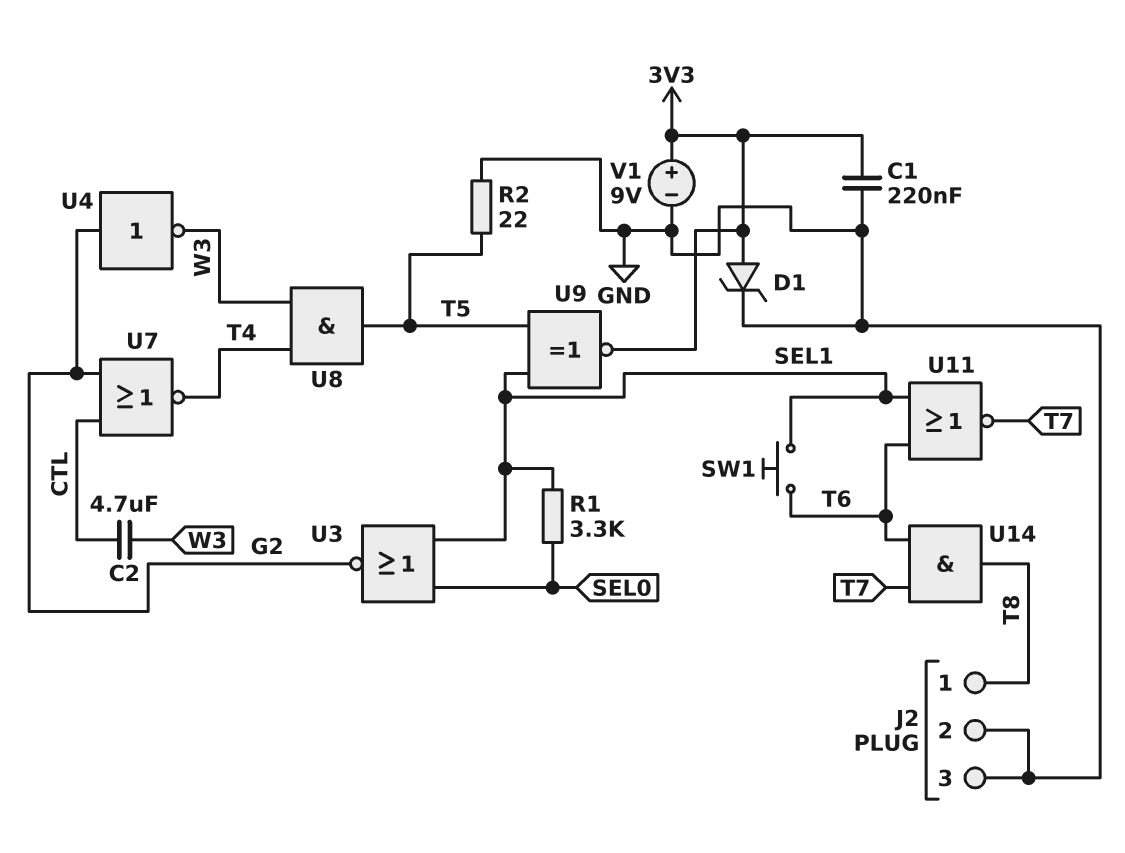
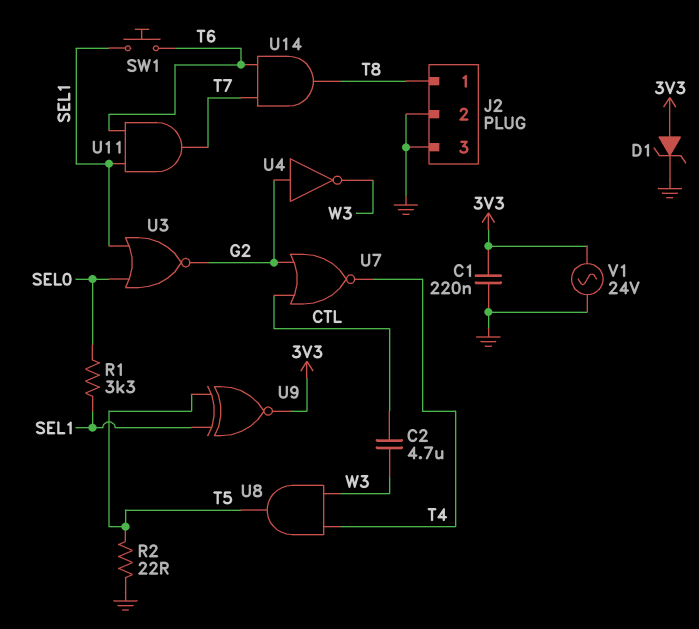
U11: NOR (in SEL1, in T6, out T7) -> AND (in SEL1, in T6, out T7)
V1: 9V (plus 3V3, minus GND) -> AC 24V (3V3, GND)

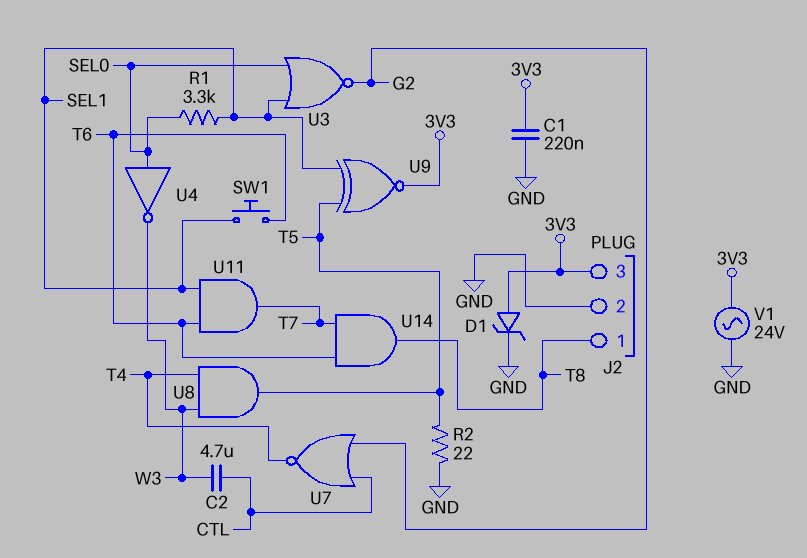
J2 pin 3: GND -> 3V3
U4: NOT (in G2, out W3) -> NOT (in SEL0, out W3)

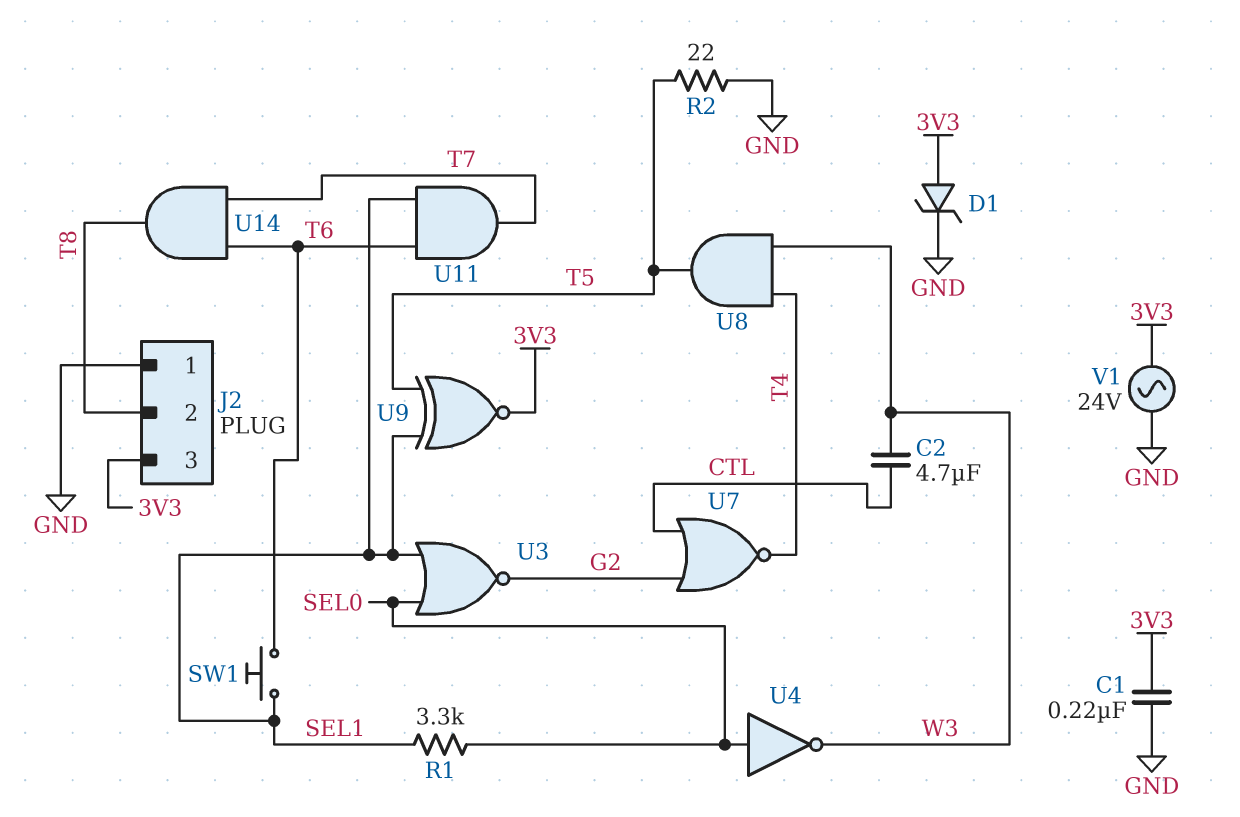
J2 pin 1: T8 -> GND
J2 pin 2: GND -> T8

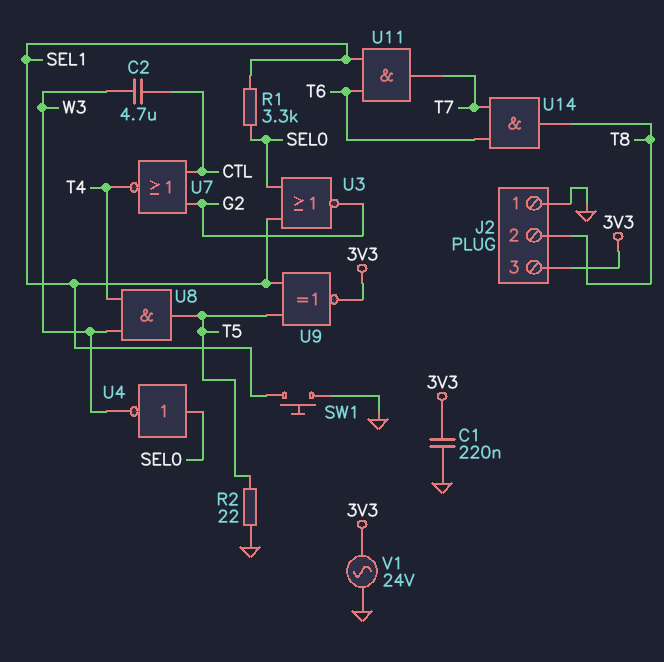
D1: zener (A 3V3, K GND) -> none
SW1: button (SEL1, T6) -> button (GND, SEL1)

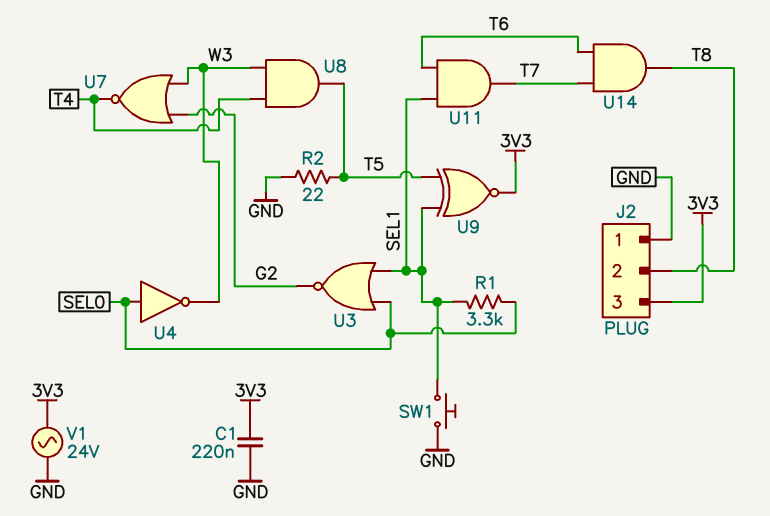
C2: 4.7uF (CTL, W3) -> none
U7: NOR (in CTL, in G2, out T4) -> NOR (in G2, in W3, out T4)

